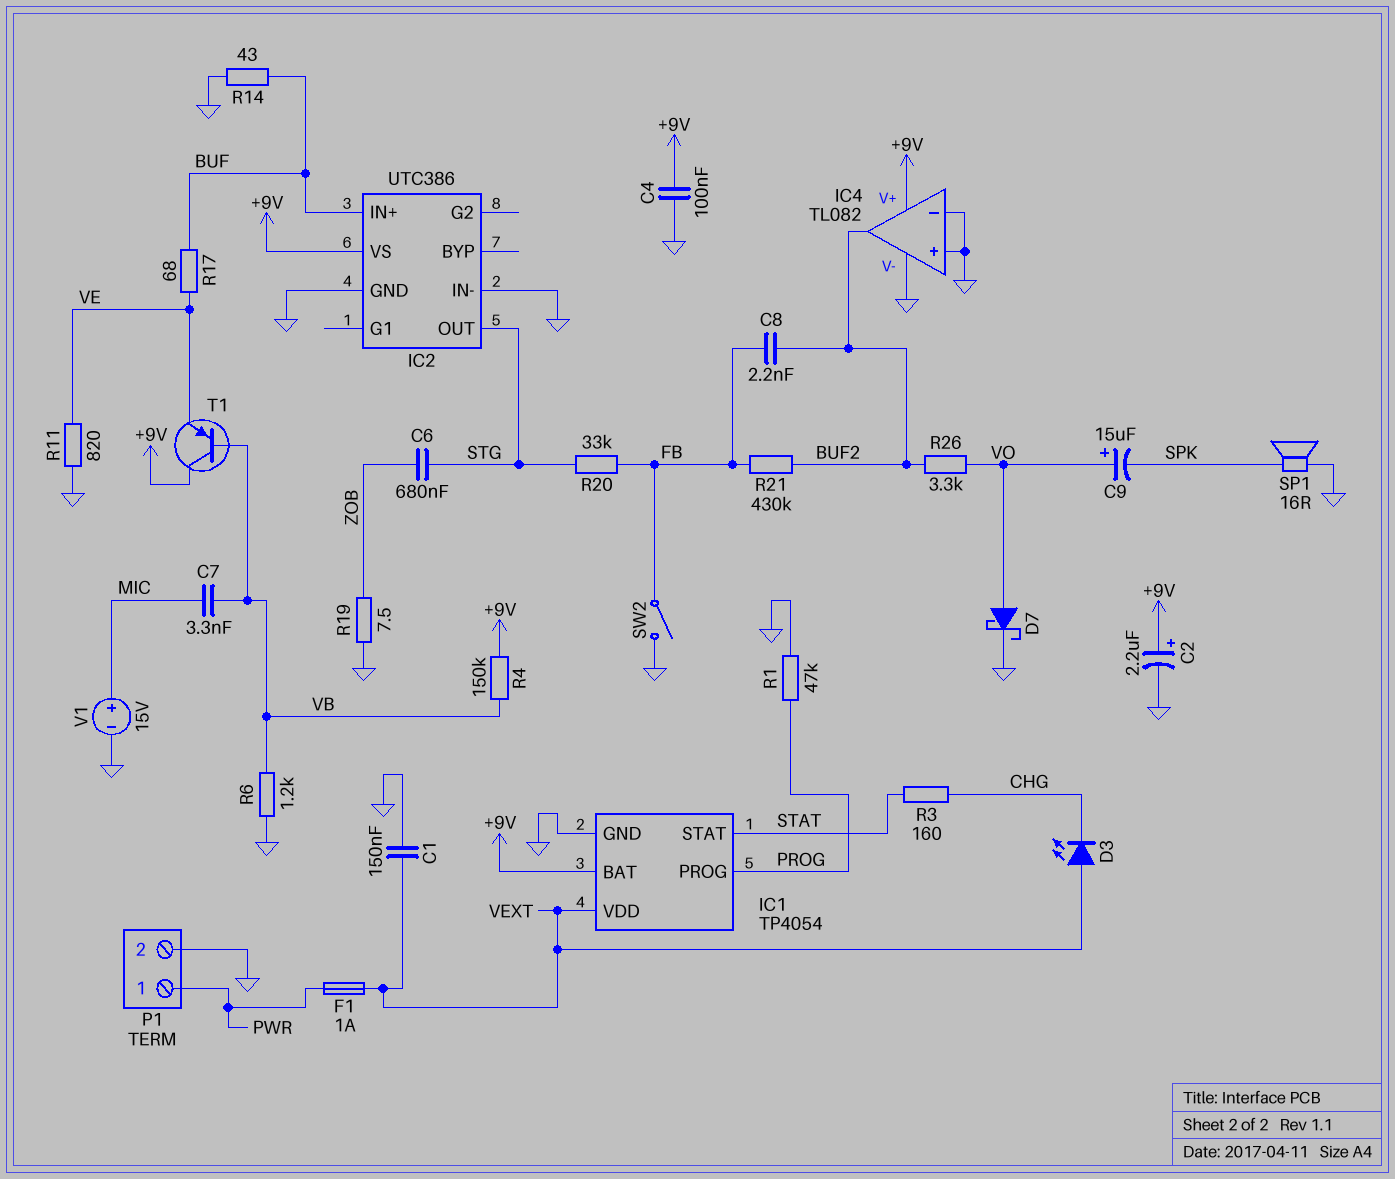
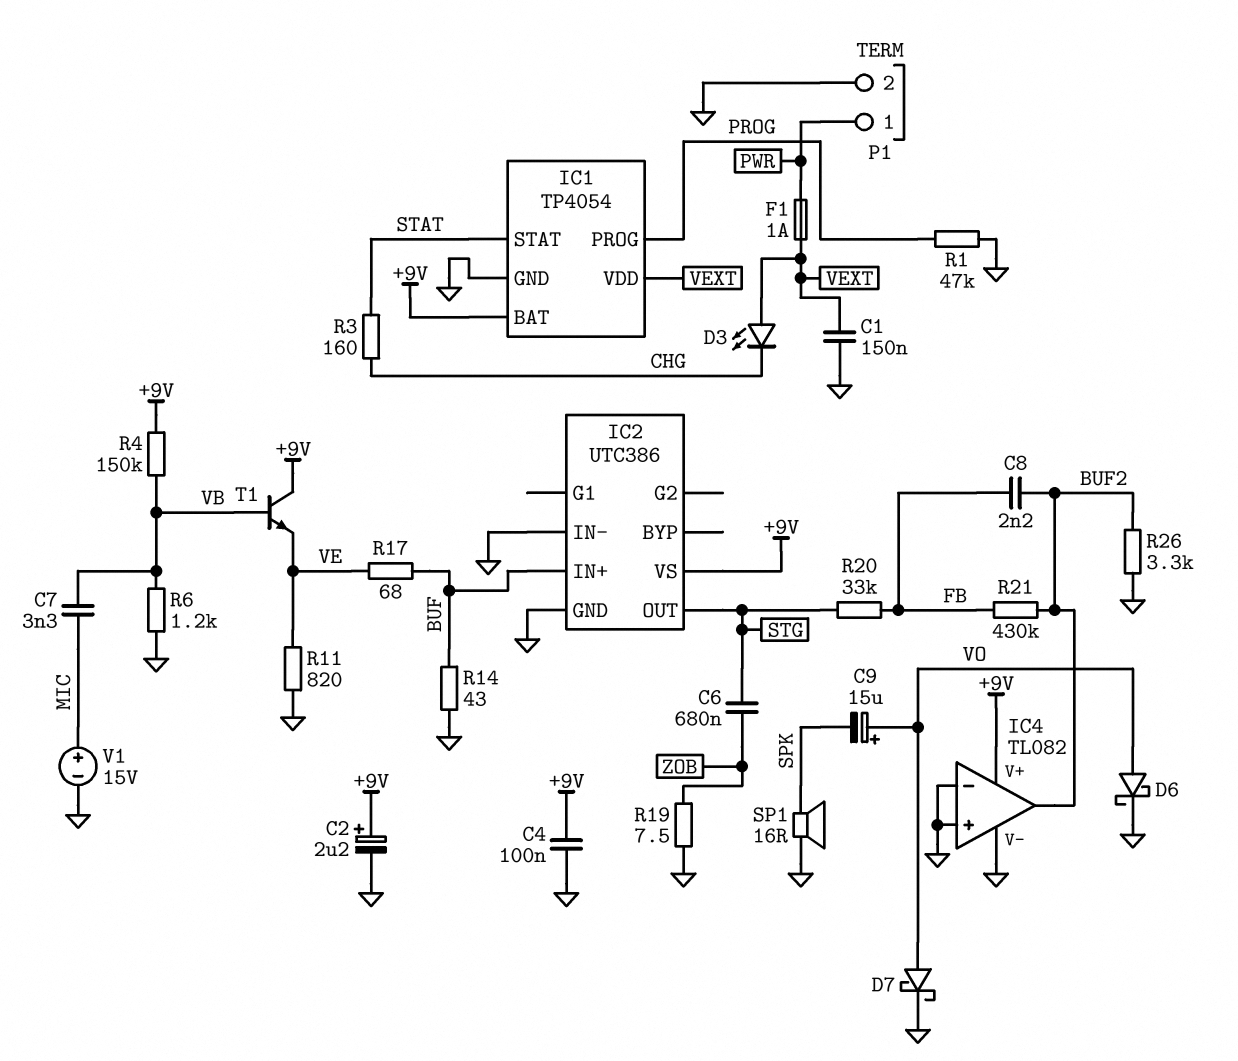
D6: none -> schottky (A VO, K GND)
R26: 3.3k (BUF2, VO) -> 3.3k (BUF2, GND)
SW2: switch (FB, GND) -> none
T1: PNP (B VB, C +9V, E VE) -> NPN (B VB, C +9V, E VE)

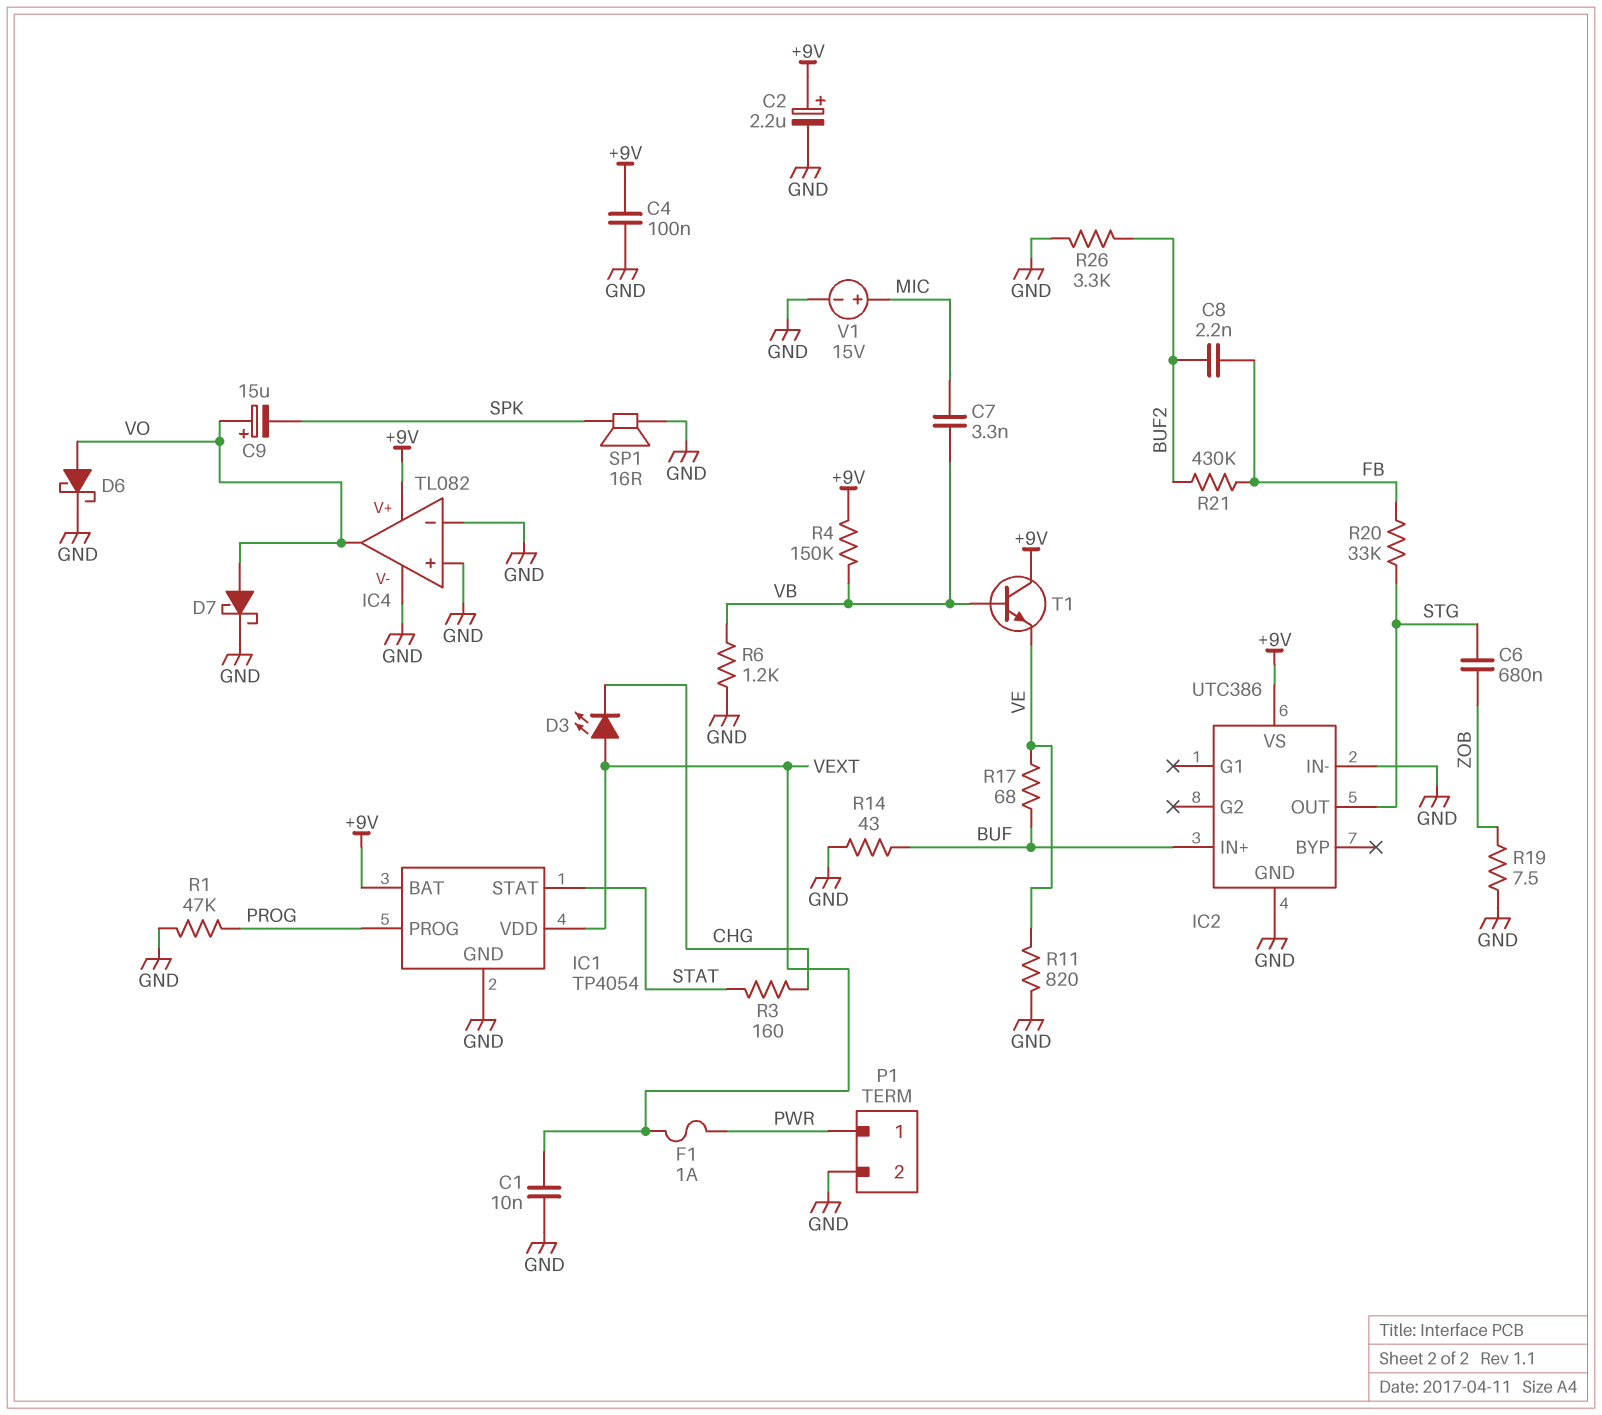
C1: 150nF (GND, VEXT) -> 10nF (GND, VEXT)
IC4 pin out: BUF2 -> VO

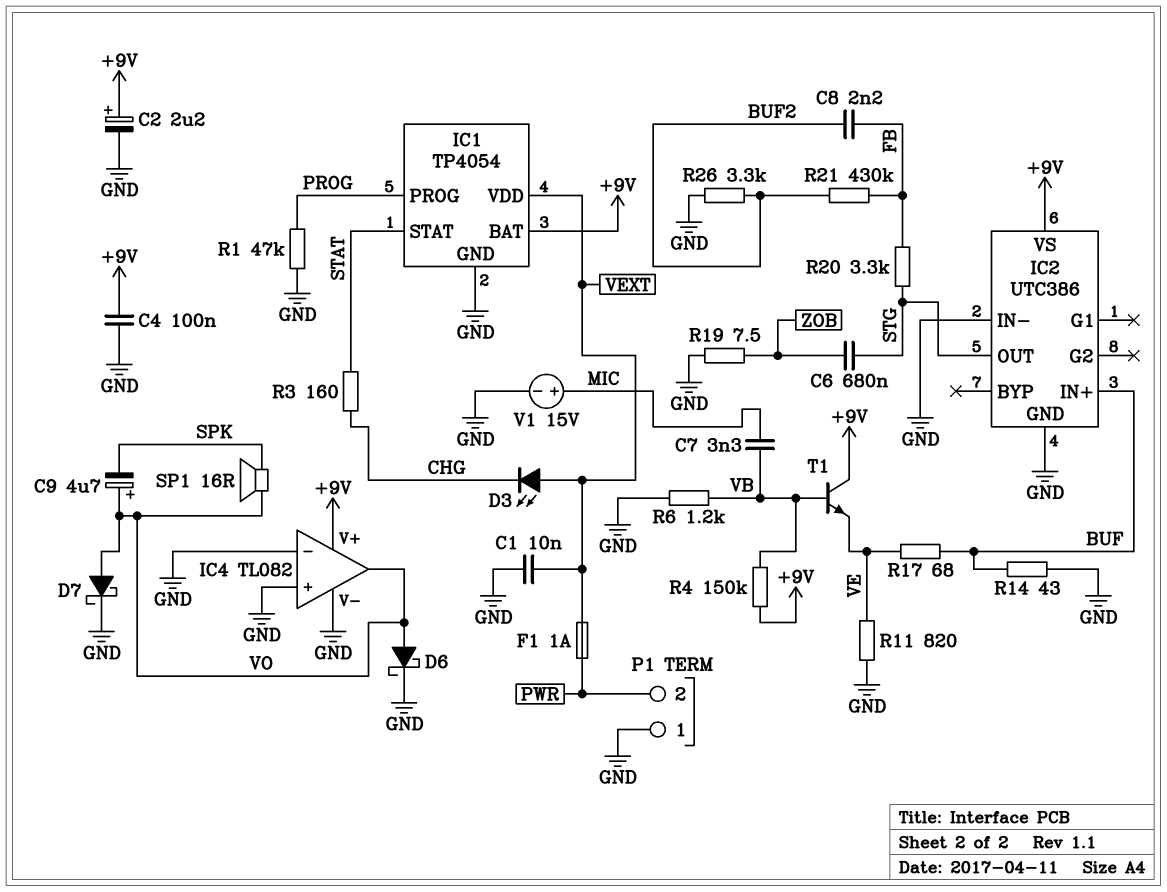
C9: 15uF (plus VO, minus SPK) -> 4.7uF (plus VO, minus SPK)
P1 pin 1: PWR -> GND
P1 pin 2: GND -> PWR
R20: 33k (FB, STG) -> 3.3k (FB, STG)
SP1: speaker 16R (GND, SPK) -> speaker 16R (SPK, VO)

